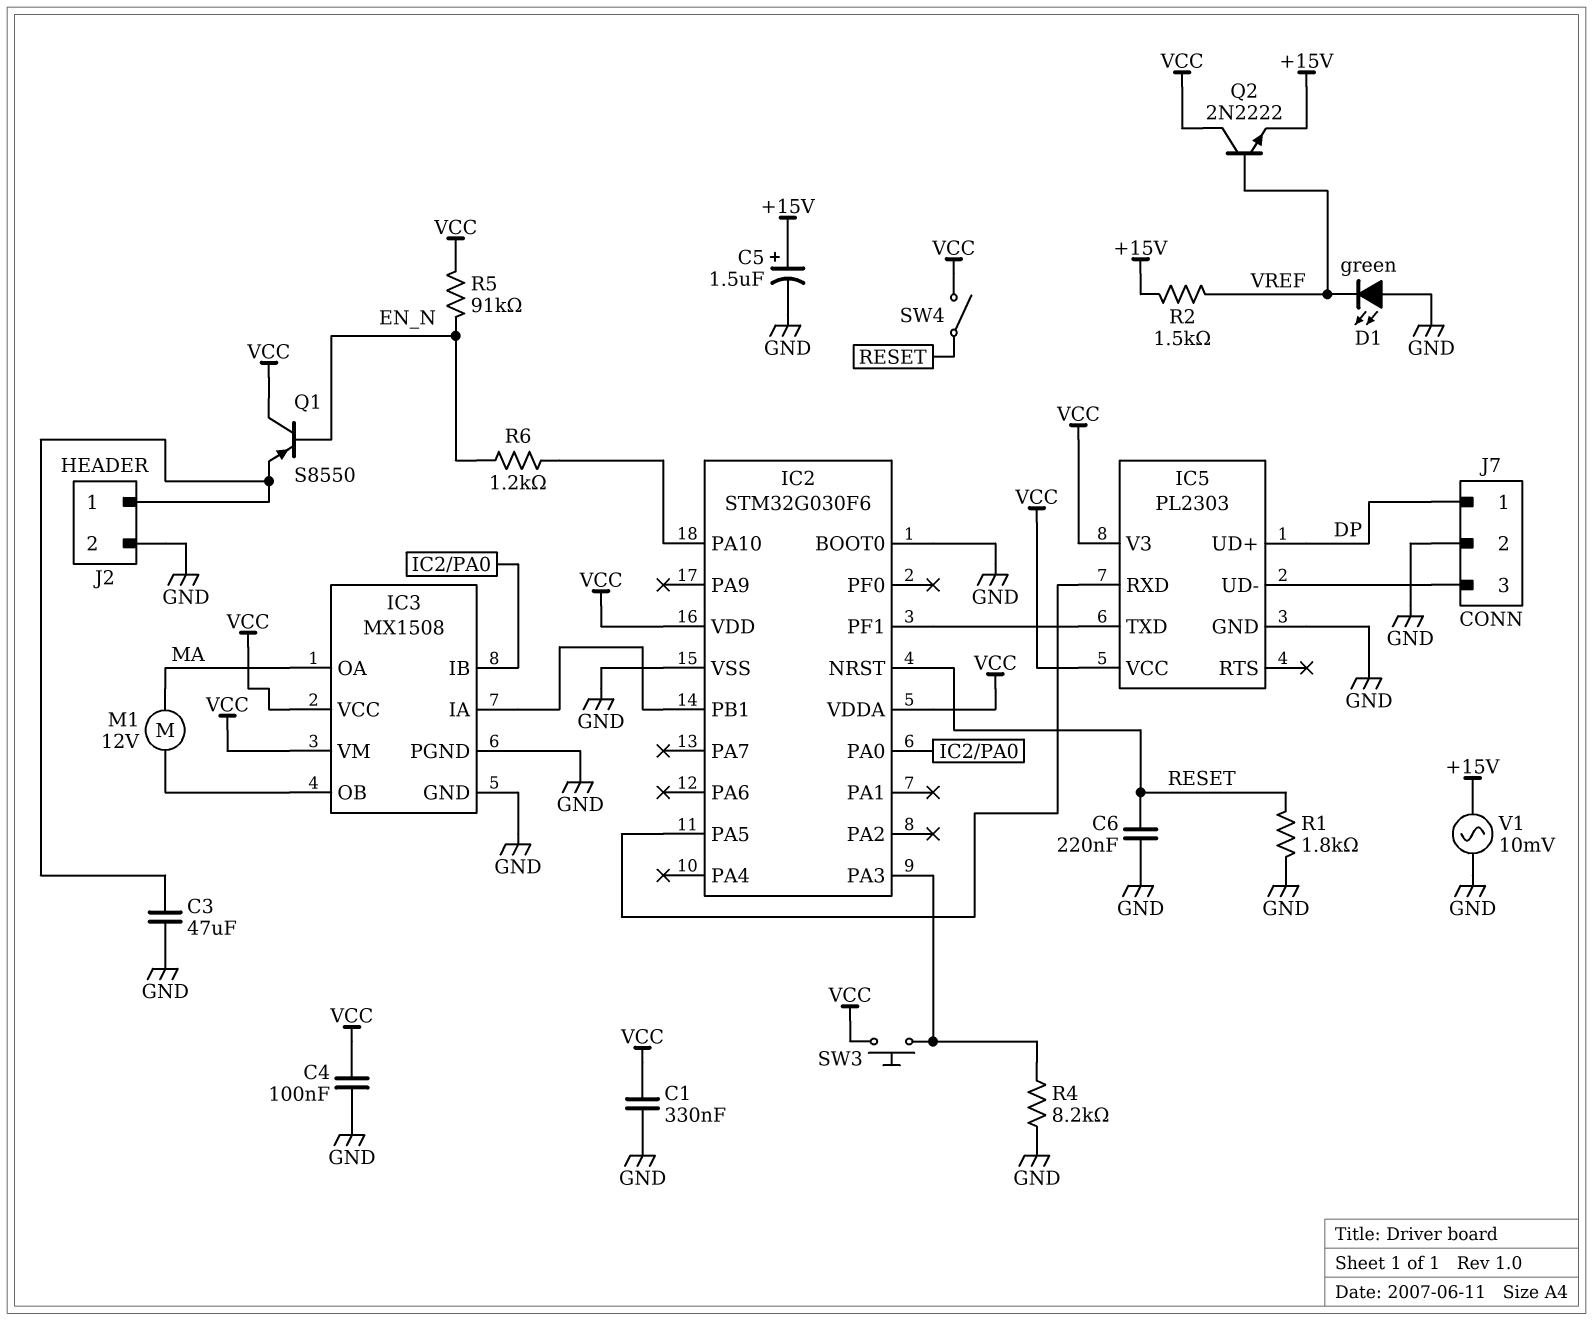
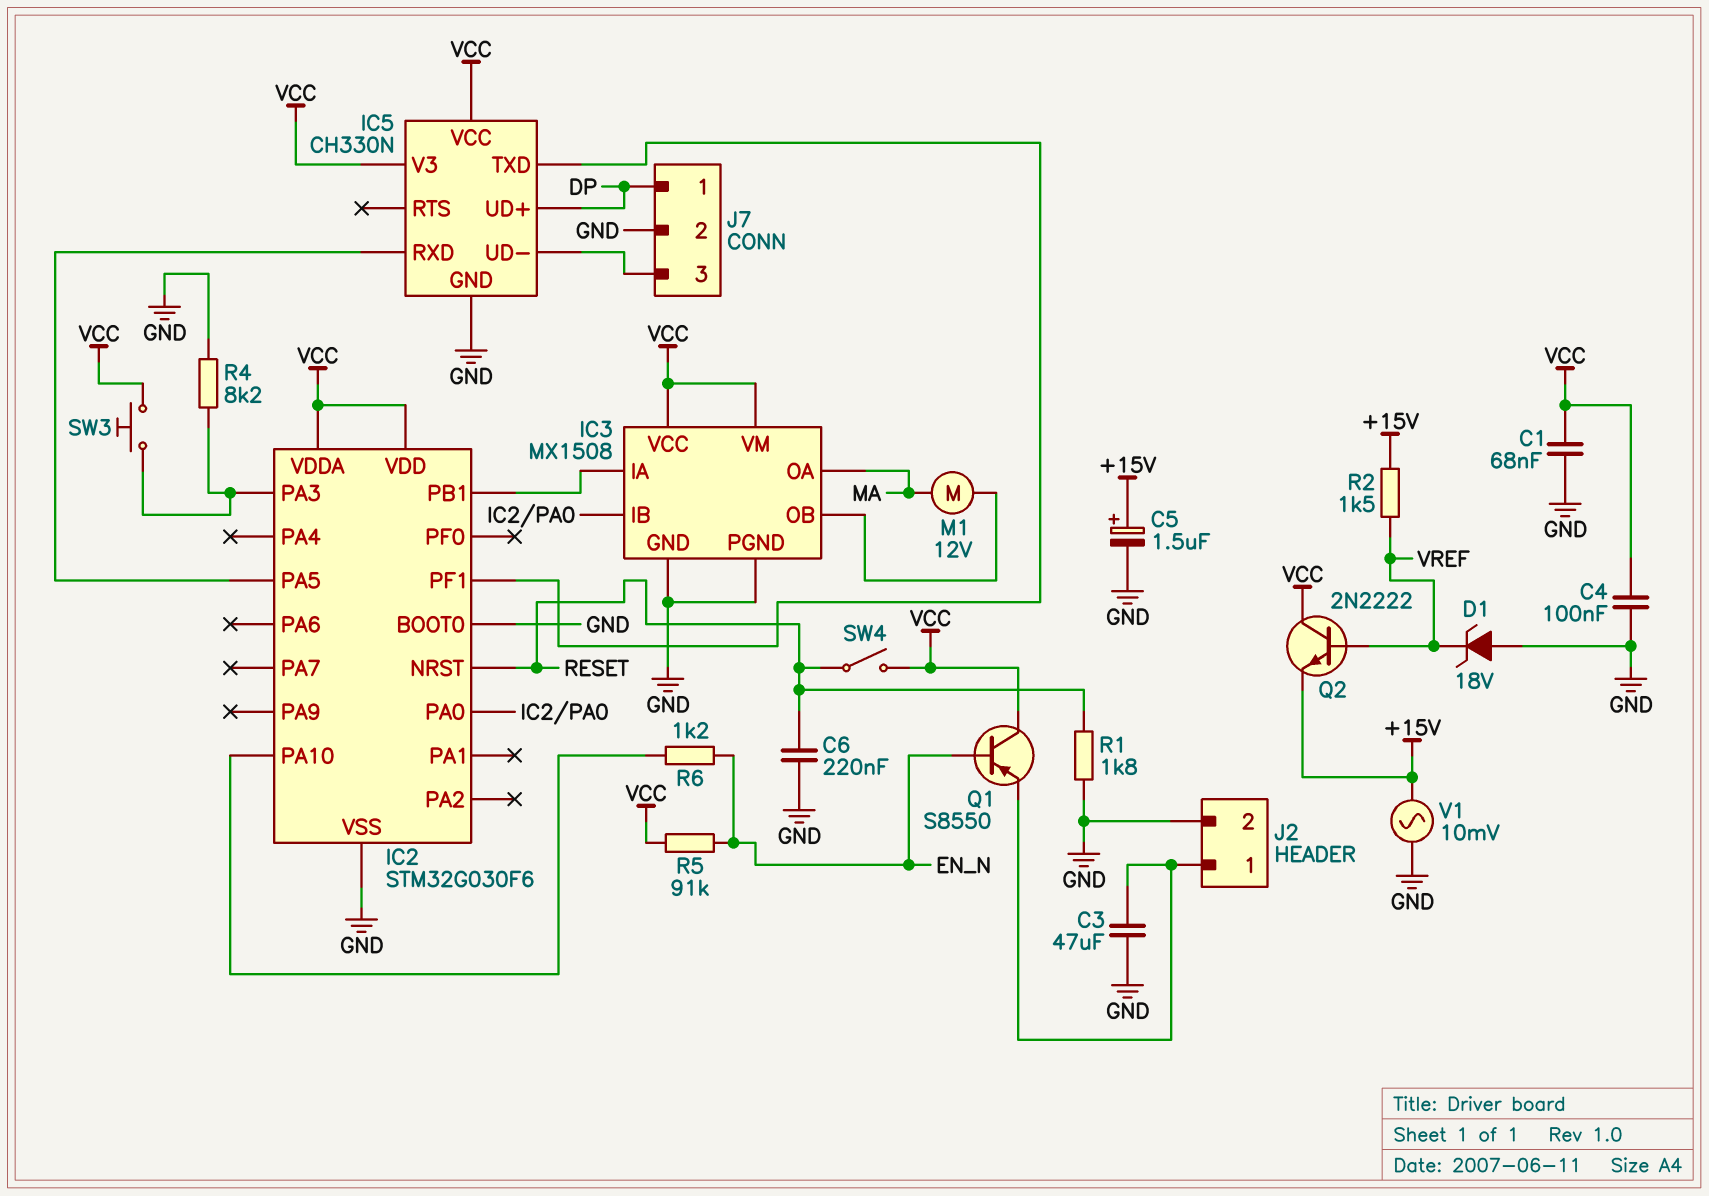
C1: 330nF (GND, VCC) -> 68nF (GND, VCC)
D1: LED green (A GND, K VREF) -> zener 18V (A GND, K VREF)
IC5: PL2303 -> CH330N

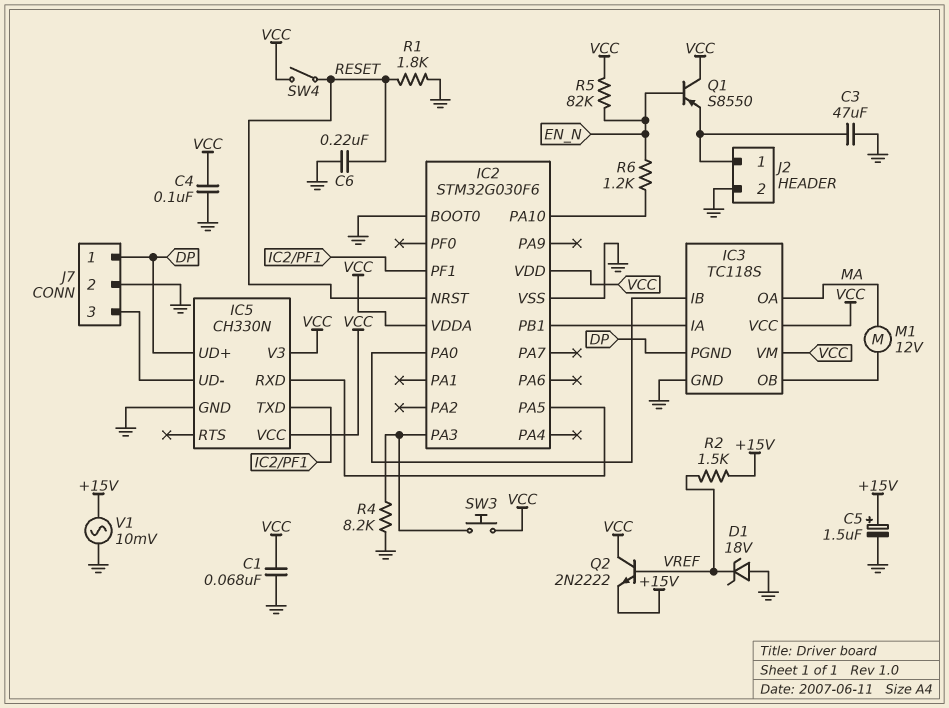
IC3: MX1508 -> TC118S
IC3 pin PGND: GND -> DP
R5: 91k (EN_N, VCC) -> 82k (EN_N, VCC)

